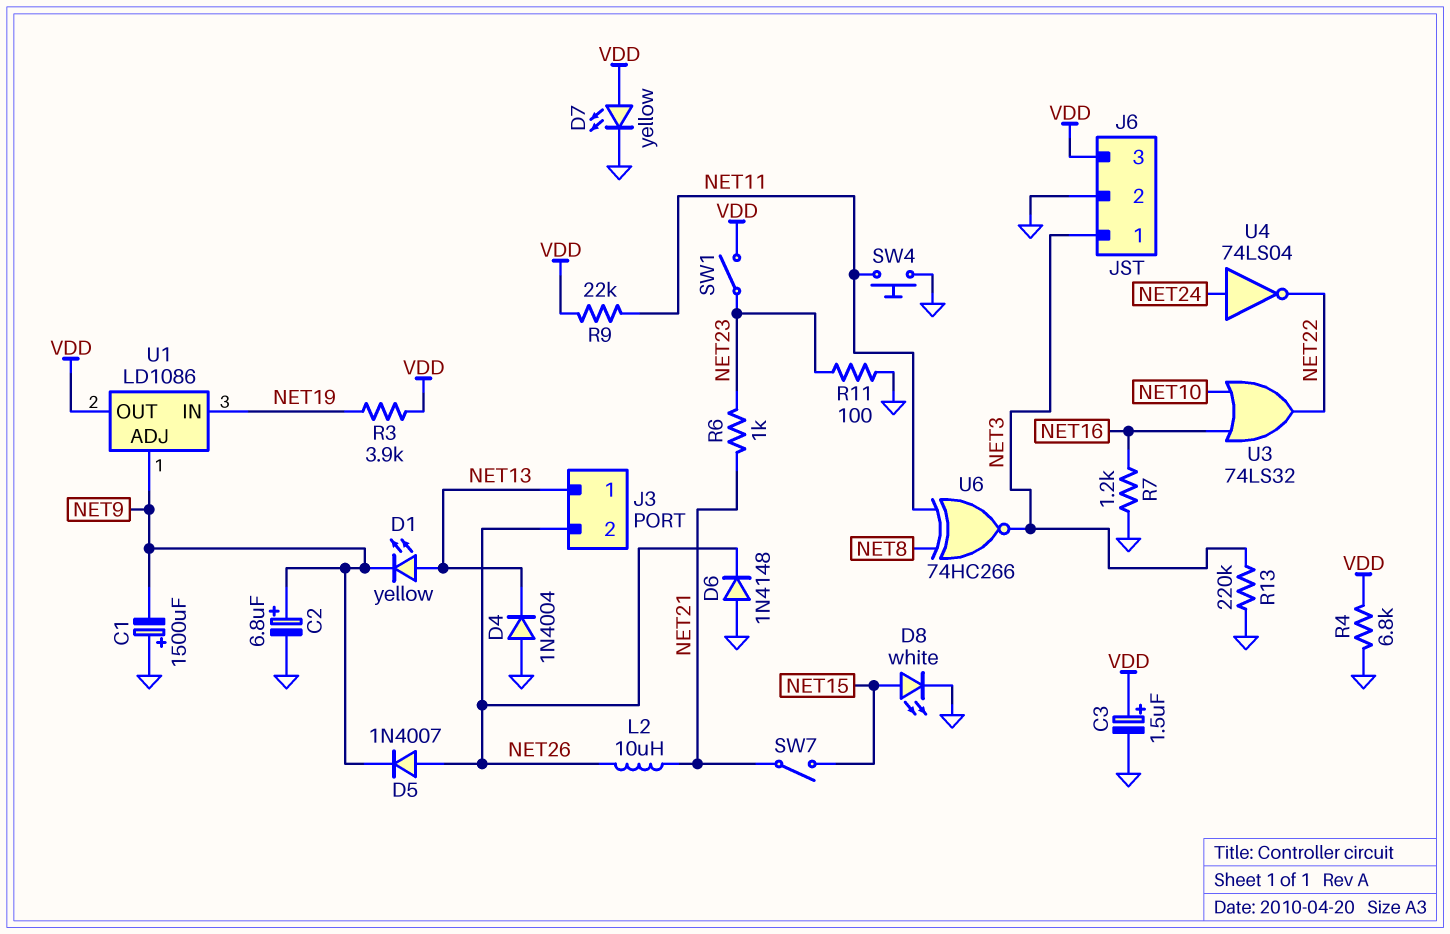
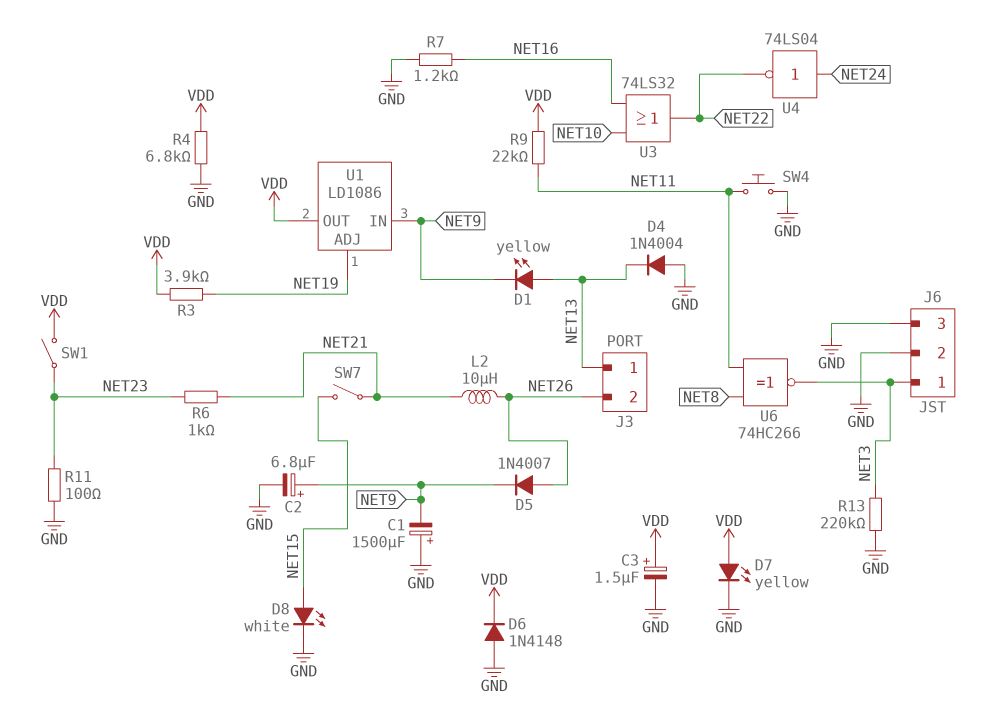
D6: diode 1N4148 (A GND, K NET26) -> diode 1N4148 (A GND, K VDD)
J6 pin 3: VDD -> GND
U1 pin ADJ: NET9 -> NET19
U1 pin IN: NET19 -> NET9

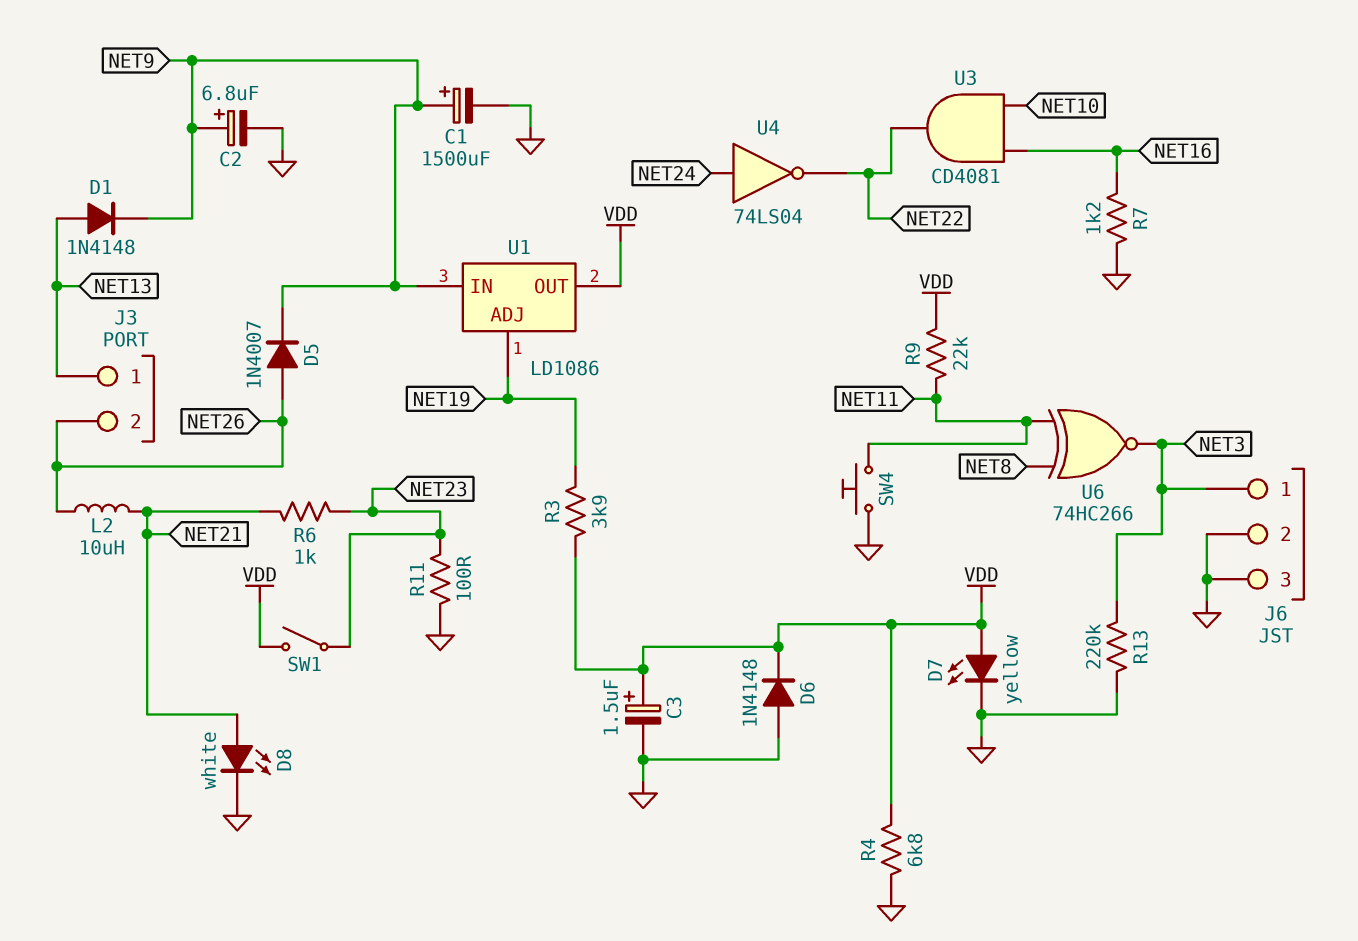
C1: 1500uF (plus GND, minus NET9) -> 1500uF (plus NET9, minus GND)
D1: LED yellow (A NET13, K NET9) -> diode 1N4148 (A NET13, K NET9)
D4: diode 1N4004 (A GND, K NET13) -> none
D8: LED white (A NET15, K GND) -> LED white (A NET21, K GND)
SW7: switch (NET15, NET21) -> none
U3: OR 74LS32 (in NET10, in NET16, out NET22) -> AND CD4081 (in NET10, in NET16, out NET22)

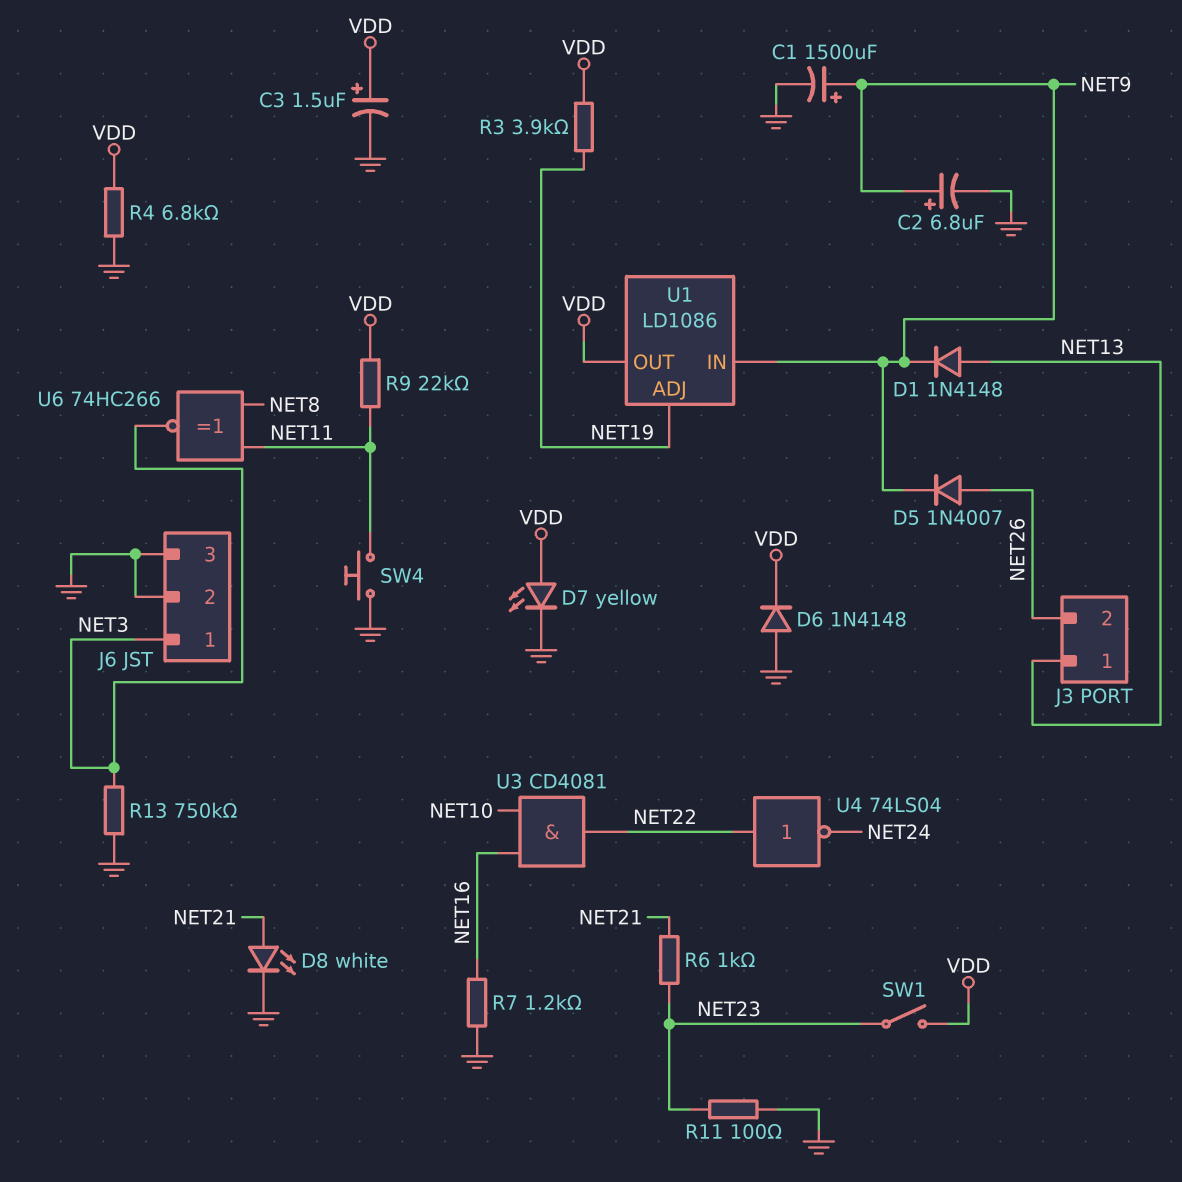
L2: 10uH (NET21, NET26) -> none
R13: 220k (GND, NET3) -> 750k (GND, NET3)
U4: NOT 74LS04 (in NET24, out NET22) -> NOT 74LS04 (in NET22, out NET24)

